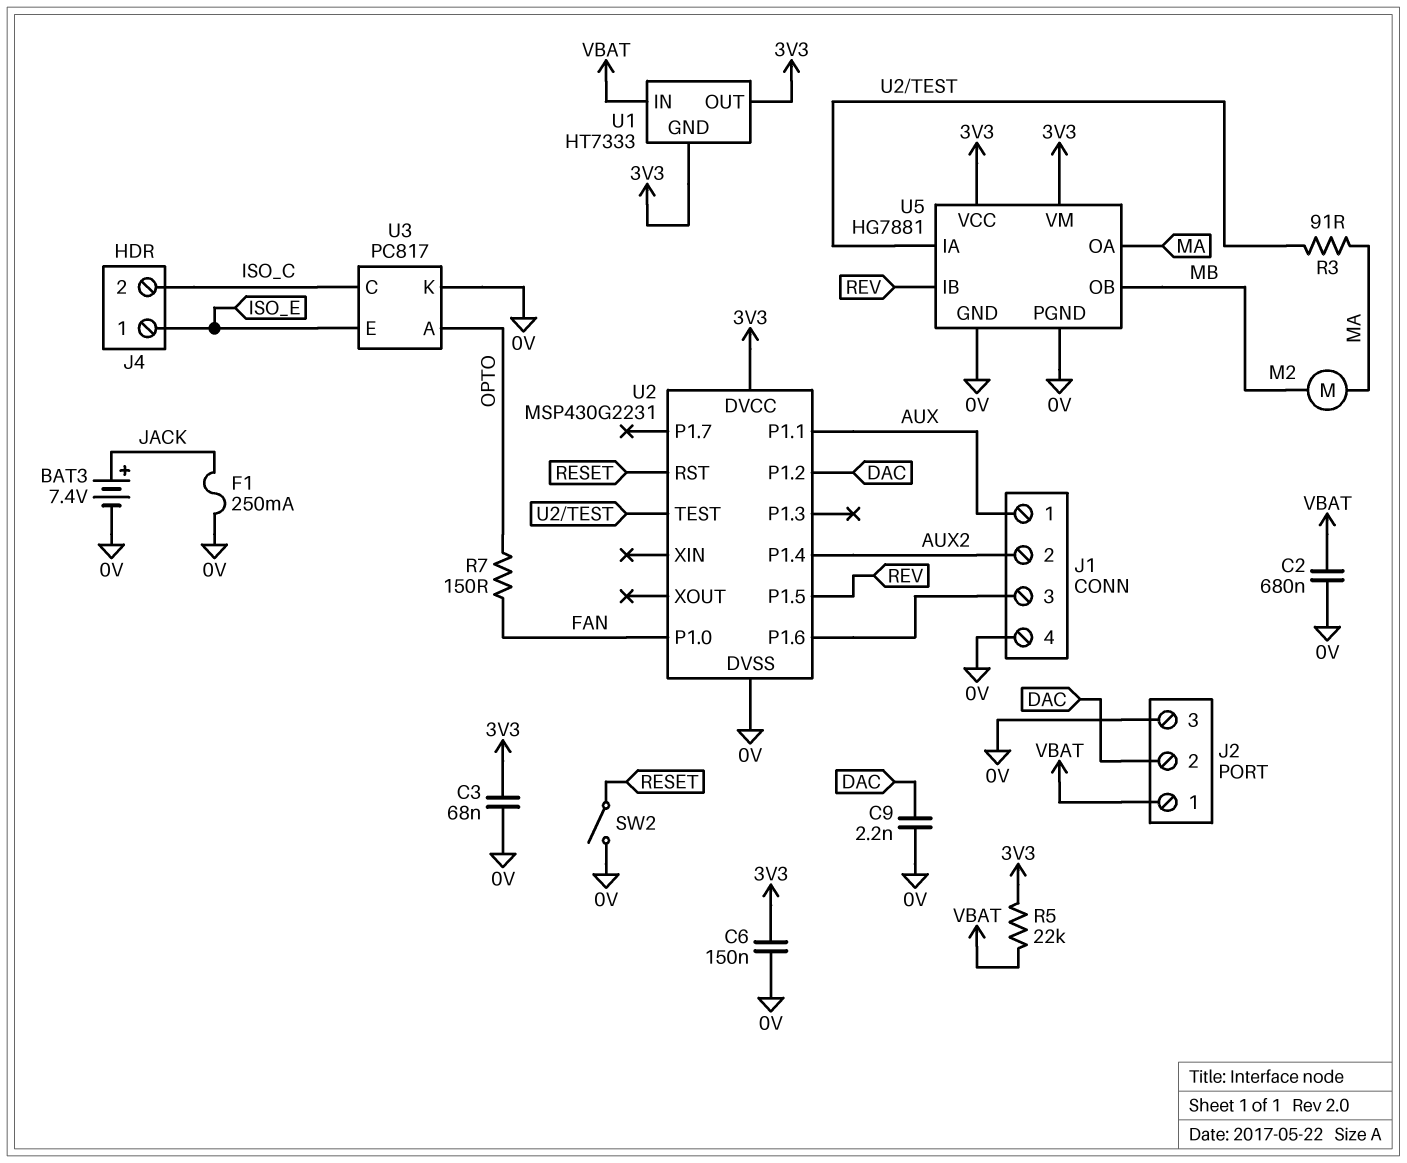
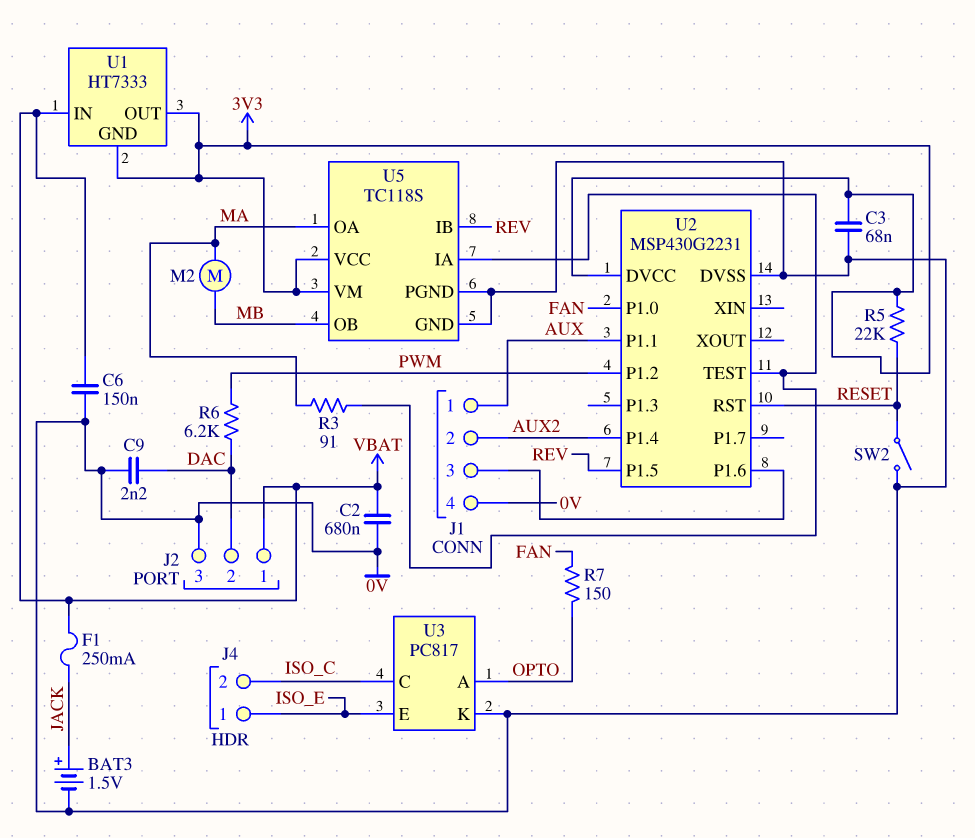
BAT3: 7.4V (plus JACK, minus 0V) -> 1.5V (plus JACK, minus 0V)
C6: 150nF (0V, 3V3) -> 150nF (0V, VBAT)
F1: 250mA (0V, JACK) -> 250mA (JACK, VBAT)
R5: 22k (3V3, VBAT) -> 22k (3V3, RESET)
R6: none -> 6.2k (DAC, PWM)
U2 pin P1.2: DAC -> PWM
U5: HG7881 -> TC118S

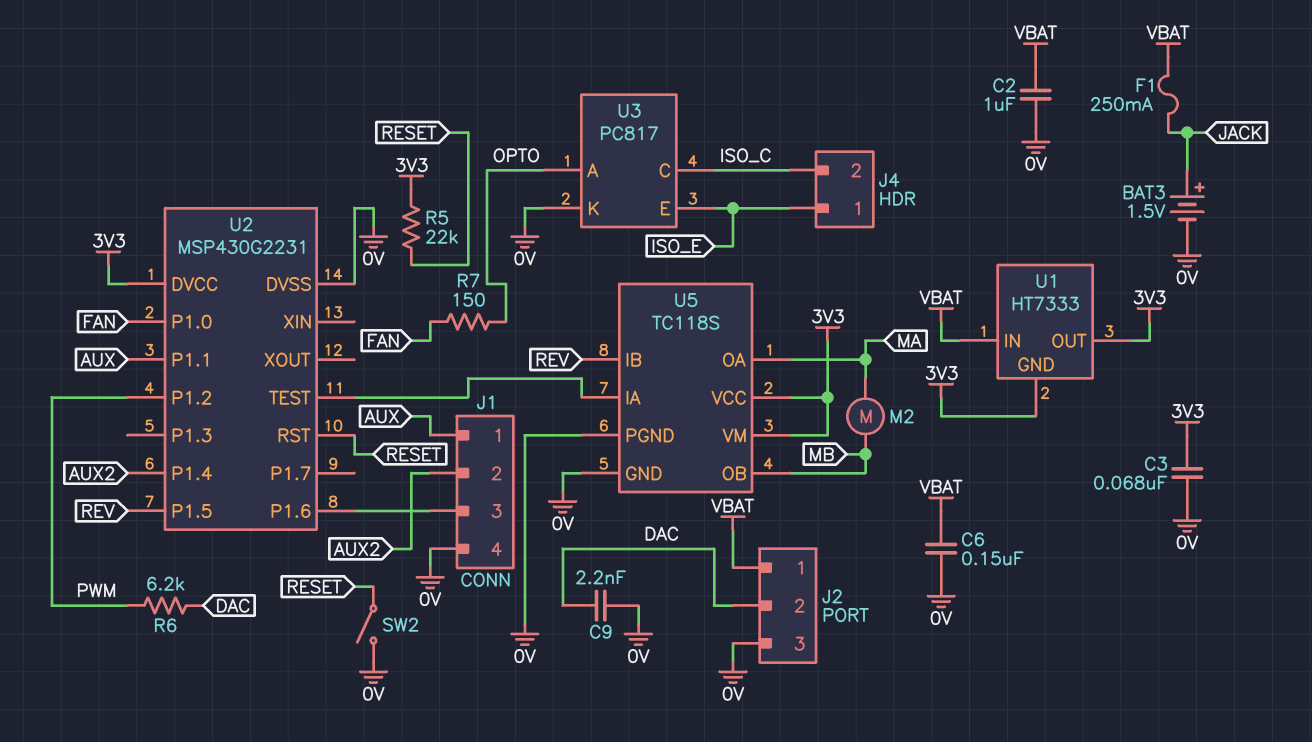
C2: 680nF (0V, VBAT) -> 1uF (0V, VBAT)
R3: 91 (MA, U2/TEST) -> none

